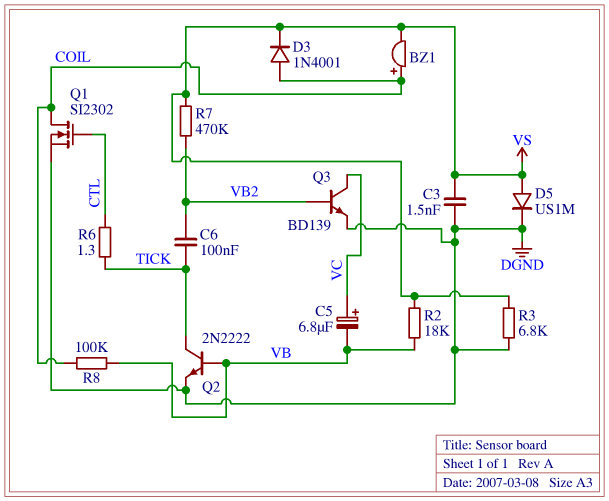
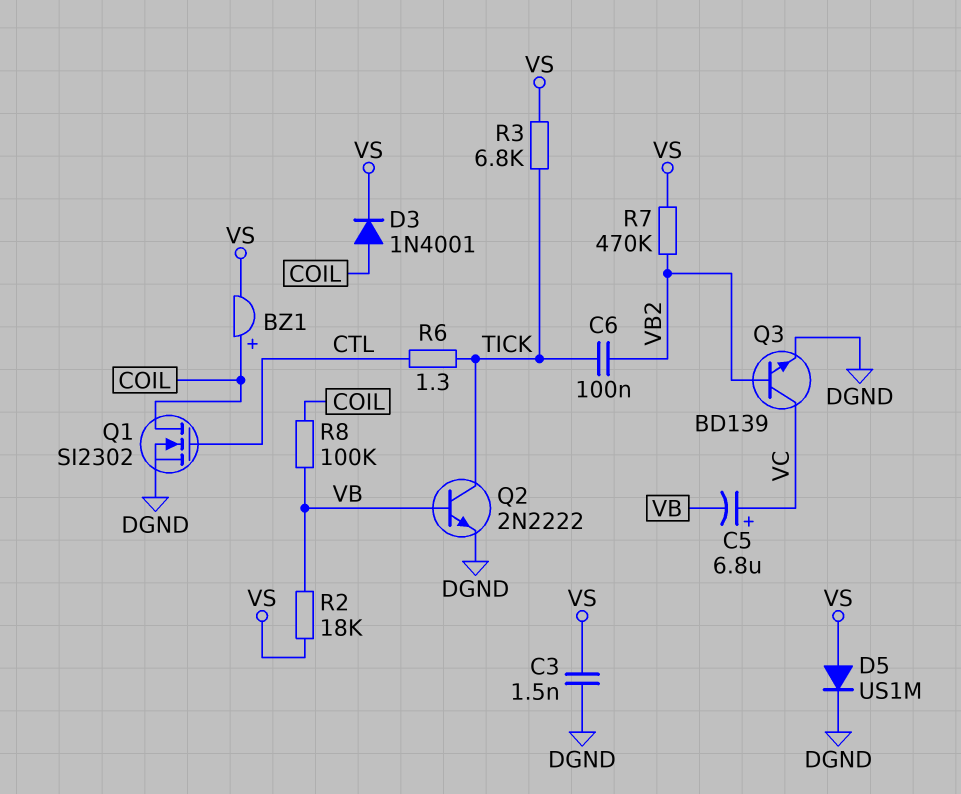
R3: 6.8k (DGND, VS) -> 6.8k (TICK, VS)

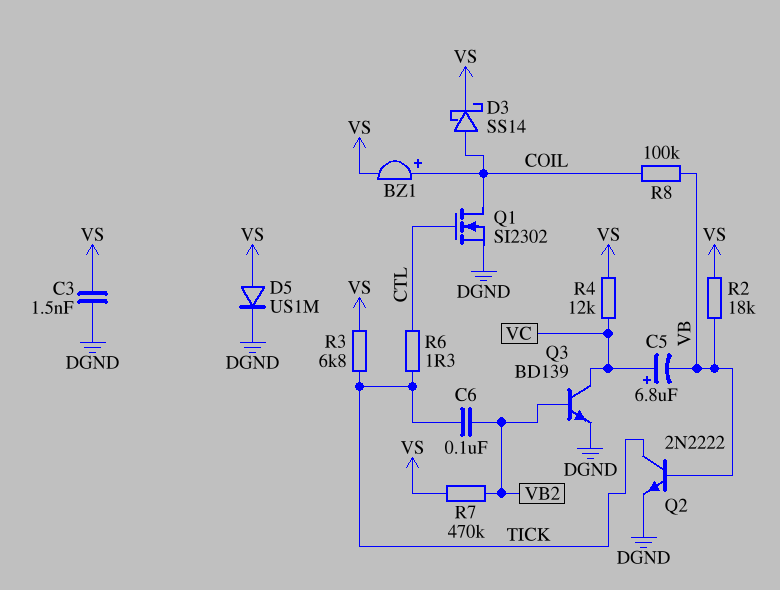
D3: diode 1N4001 (A COIL, K VS) -> schottky SS14 (A COIL, K VS)
R4: none -> 12k (VC, VS)

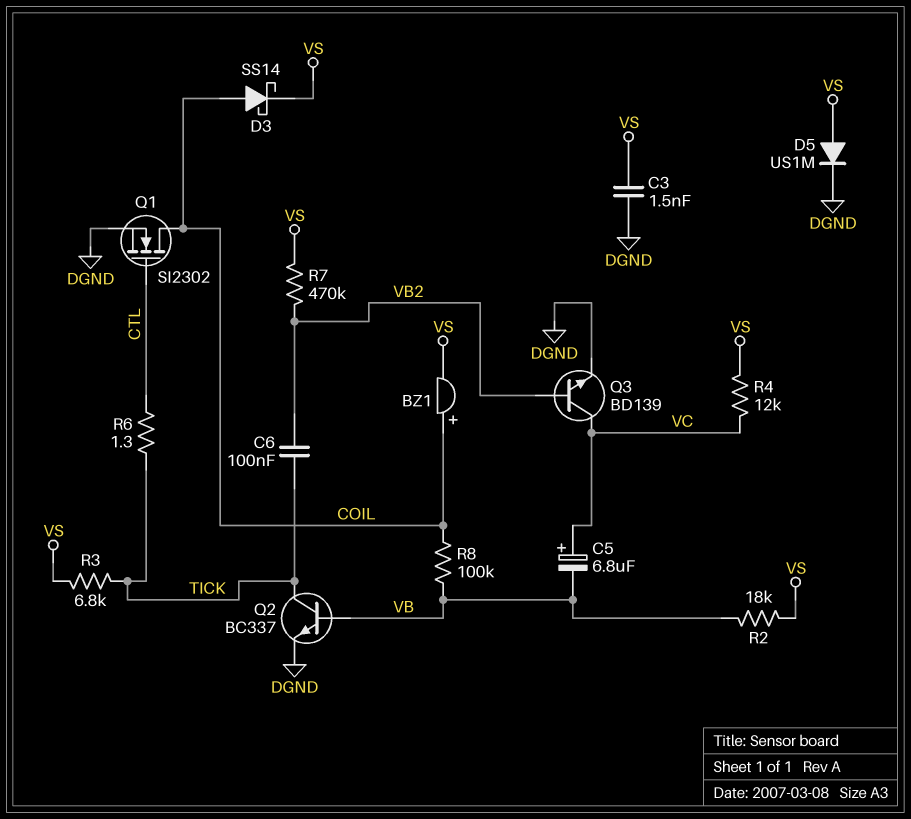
Q2: NPN 2N2222 (B VB, C TICK, E DGND) -> NPN BC337 (B VB, C TICK, E DGND)

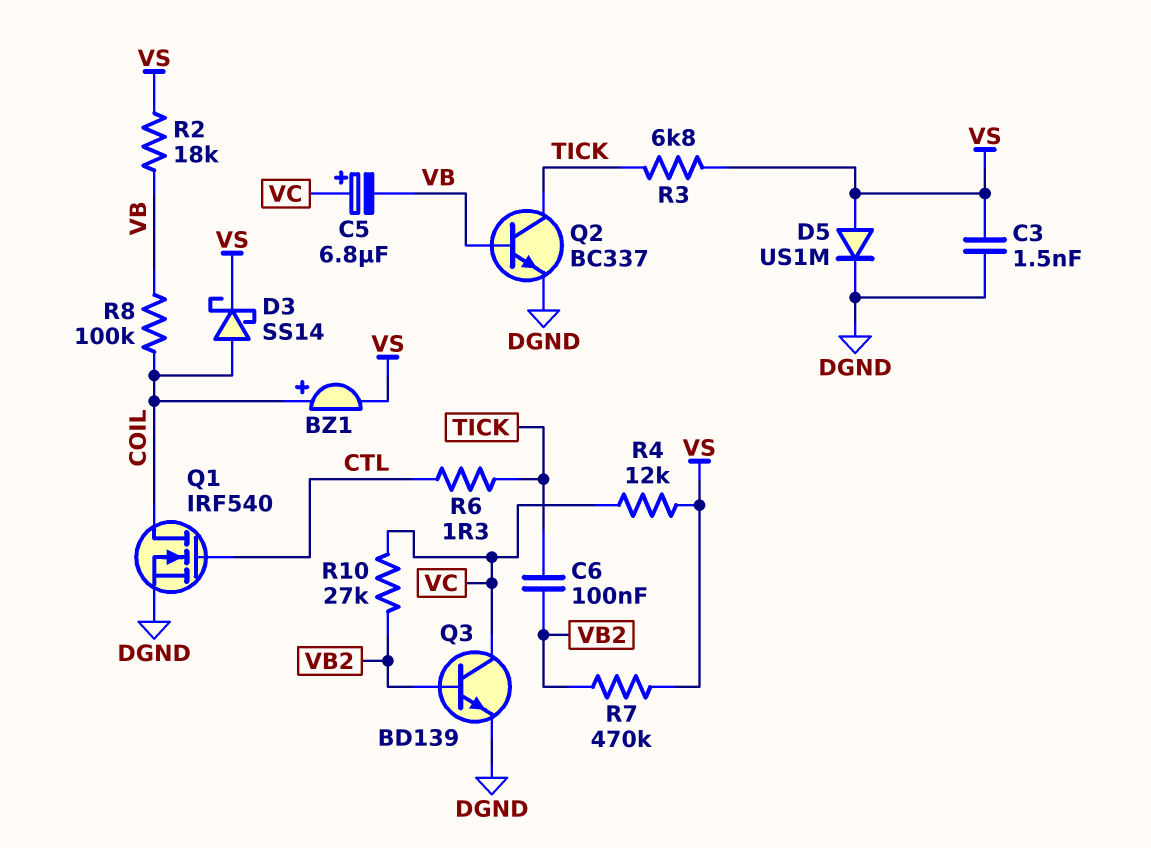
Q1: NMOS SI2302 (G CTL, D COIL, S DGND) -> NMOS IRF540 (G CTL, D COIL, S DGND)
R10: none -> 27k (VB2, VC)

